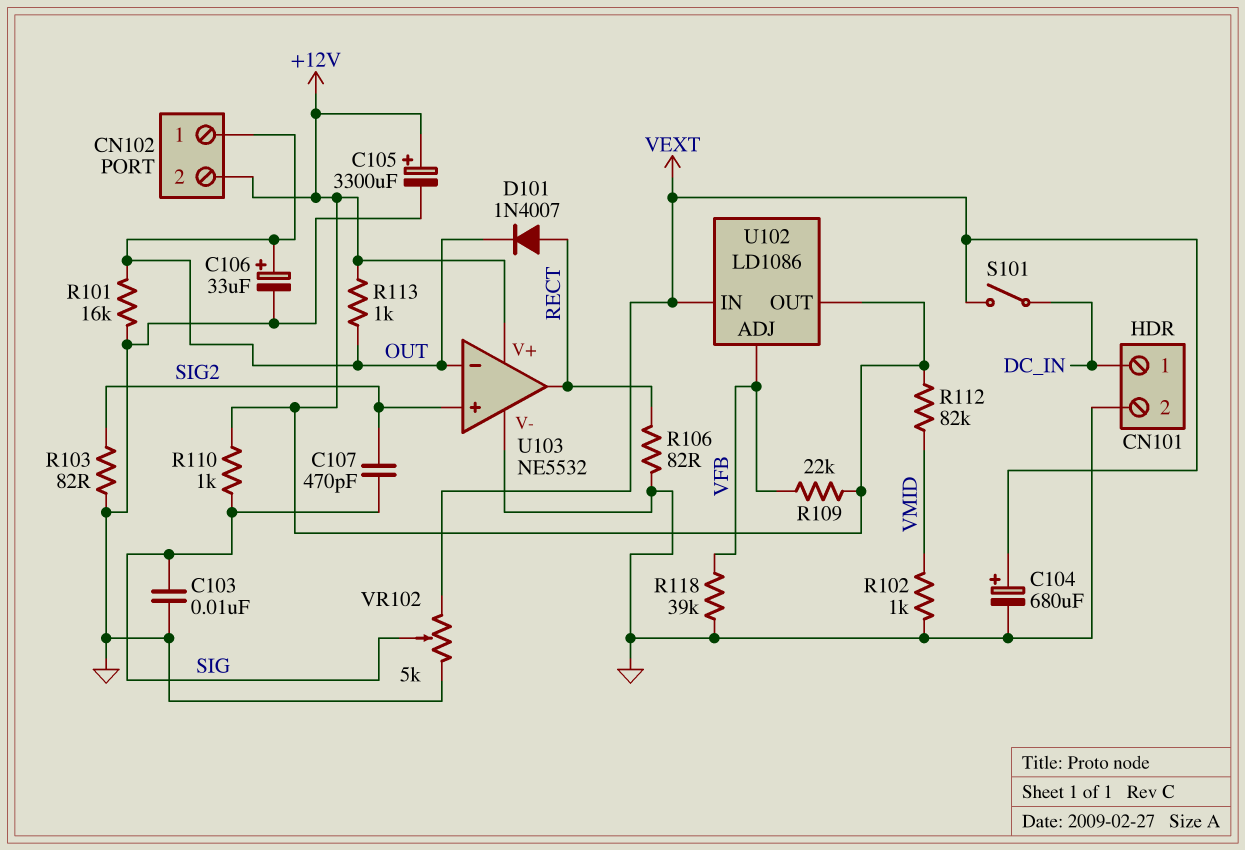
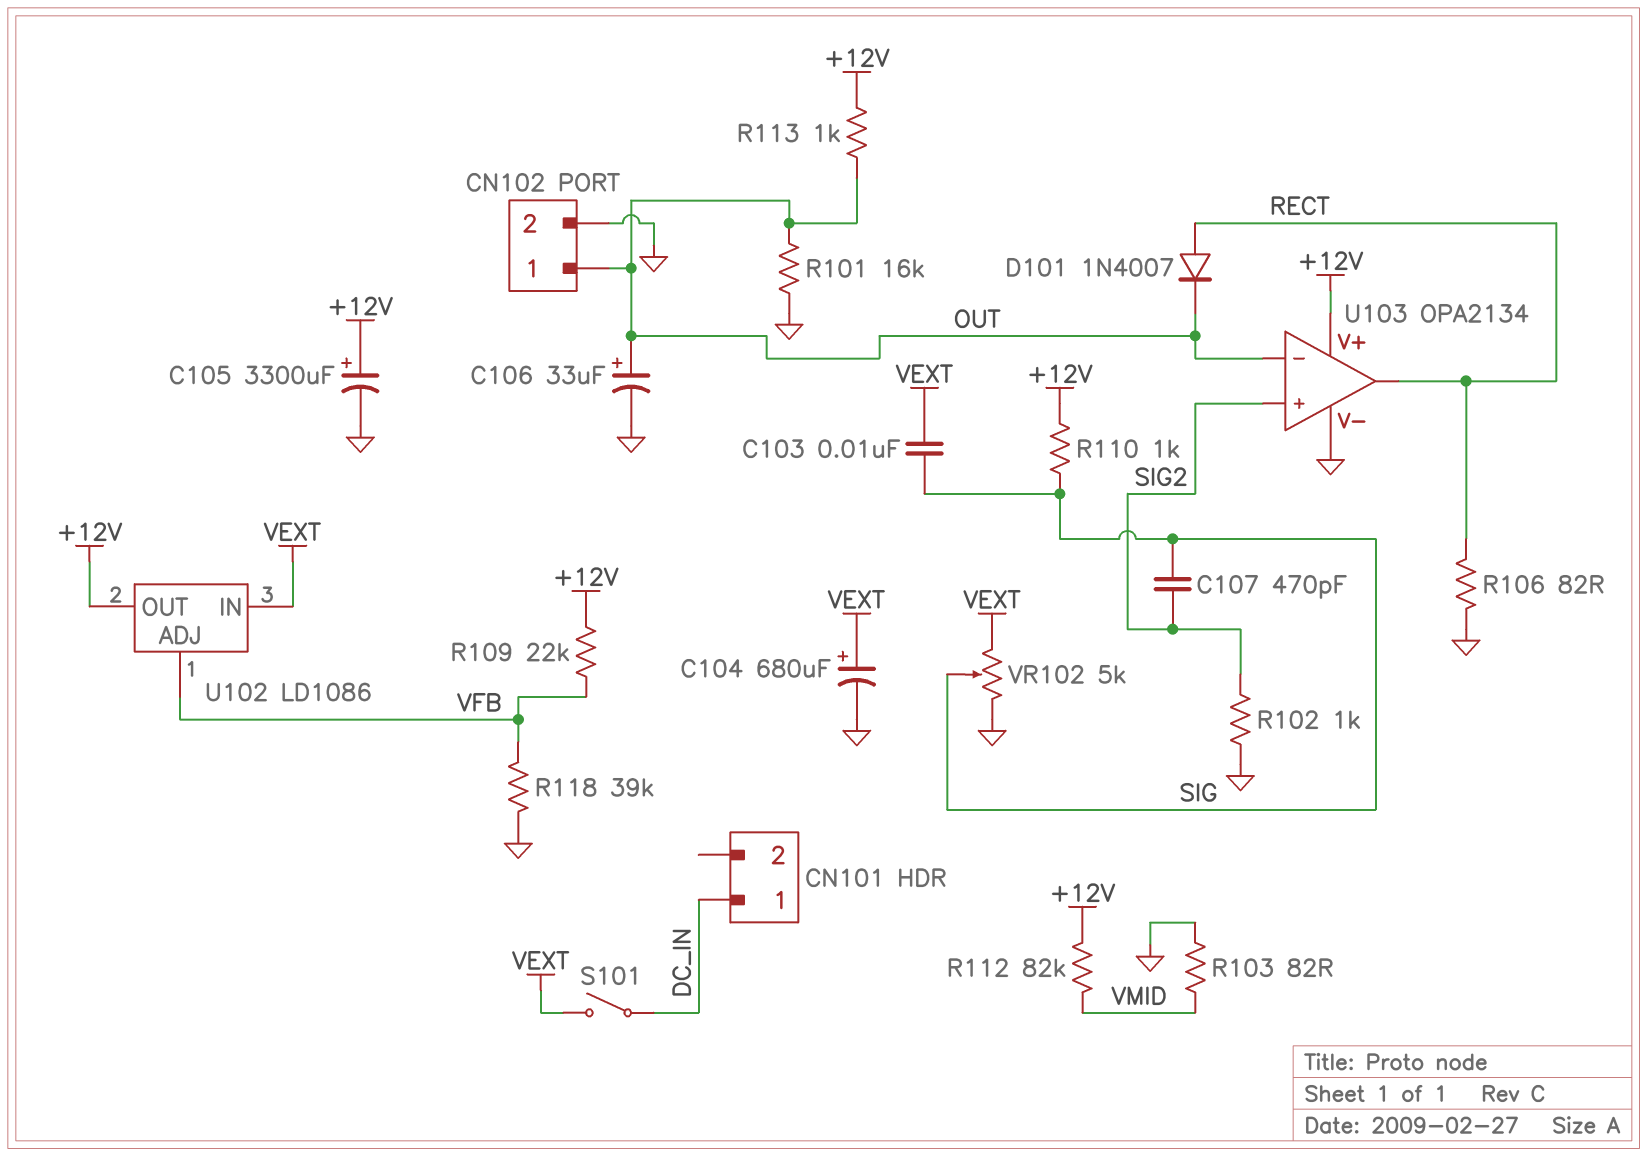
C103: 10nF (GND, SIG) -> 10nF (SIG, VEXT)
CN101 pin 2: GND -> none
CN102 pin 2: +12V -> GND
R102: 1k (GND, VMID) -> 1k (GND, SIG2)
R103: 82 (GND, SIG2) -> 82 (GND, VMID)
U103: NE5532 -> OPA2134

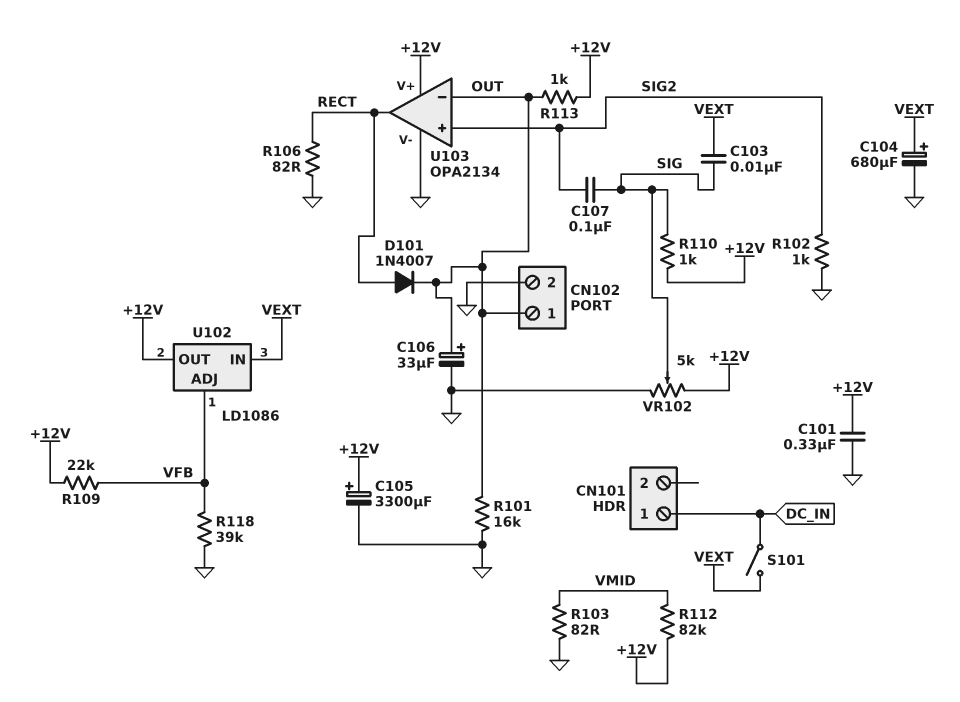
C101: none -> 330nF (+12V, GND)
C107: 470pF (SIG, SIG2) -> 100nF (SIG, SIG2)
VR102: 5k (GND, VEXT, wiper SIG) -> 5k (+12V, GND, wiper SIG)

